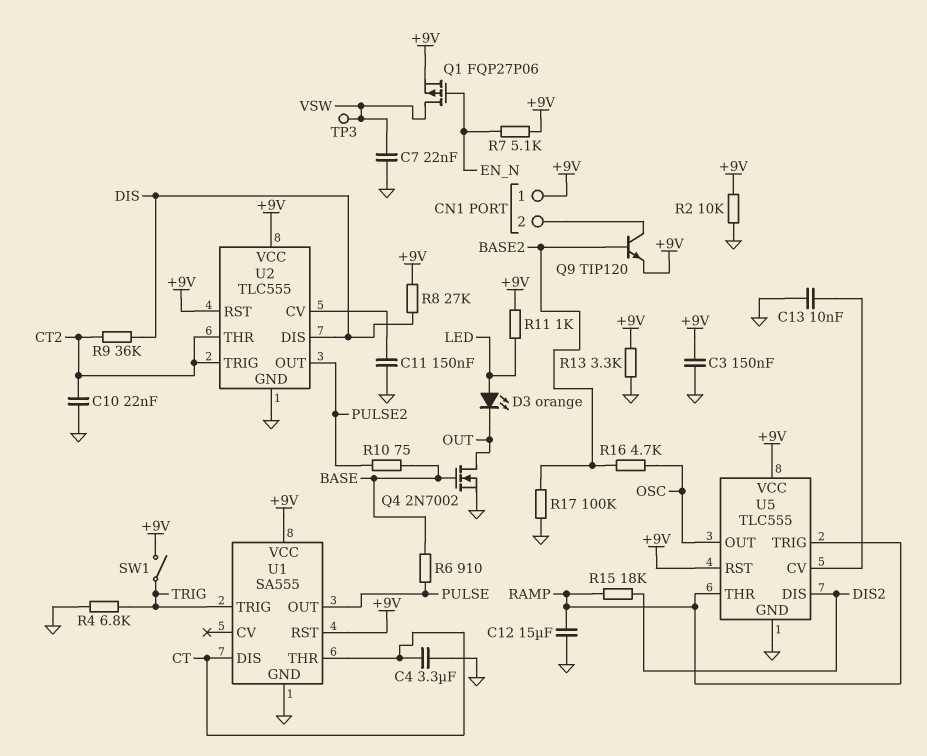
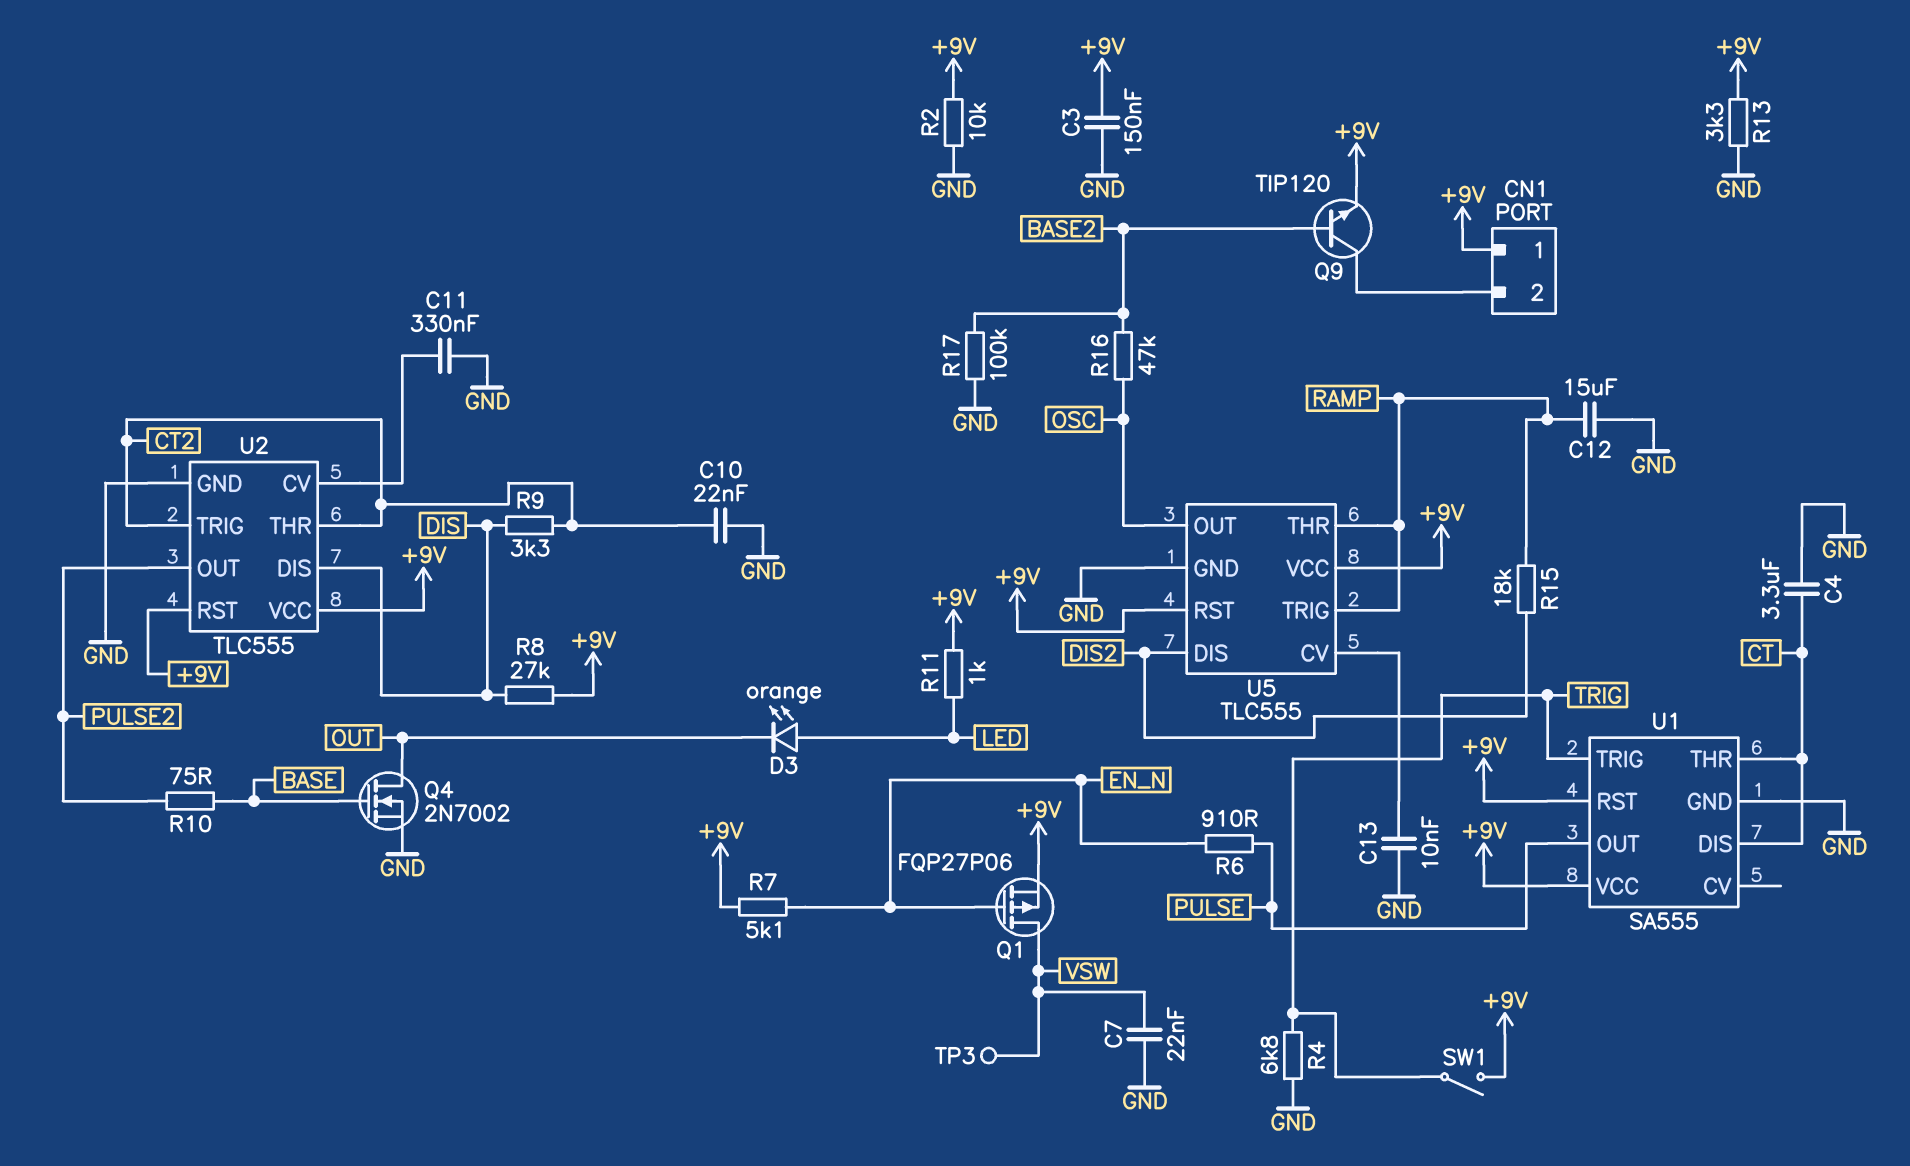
C11: 150nF (GND, U2/CV) -> 330nF (GND, U2/CV)
R6: 910 (BASE, PULSE) -> 910 (EN_N, PULSE)
R9: 36k (CT2, DIS) -> 3.3k (CT2, DIS)
R16: 4.7k (BASE2, OSC) -> 47k (BASE2, OSC)

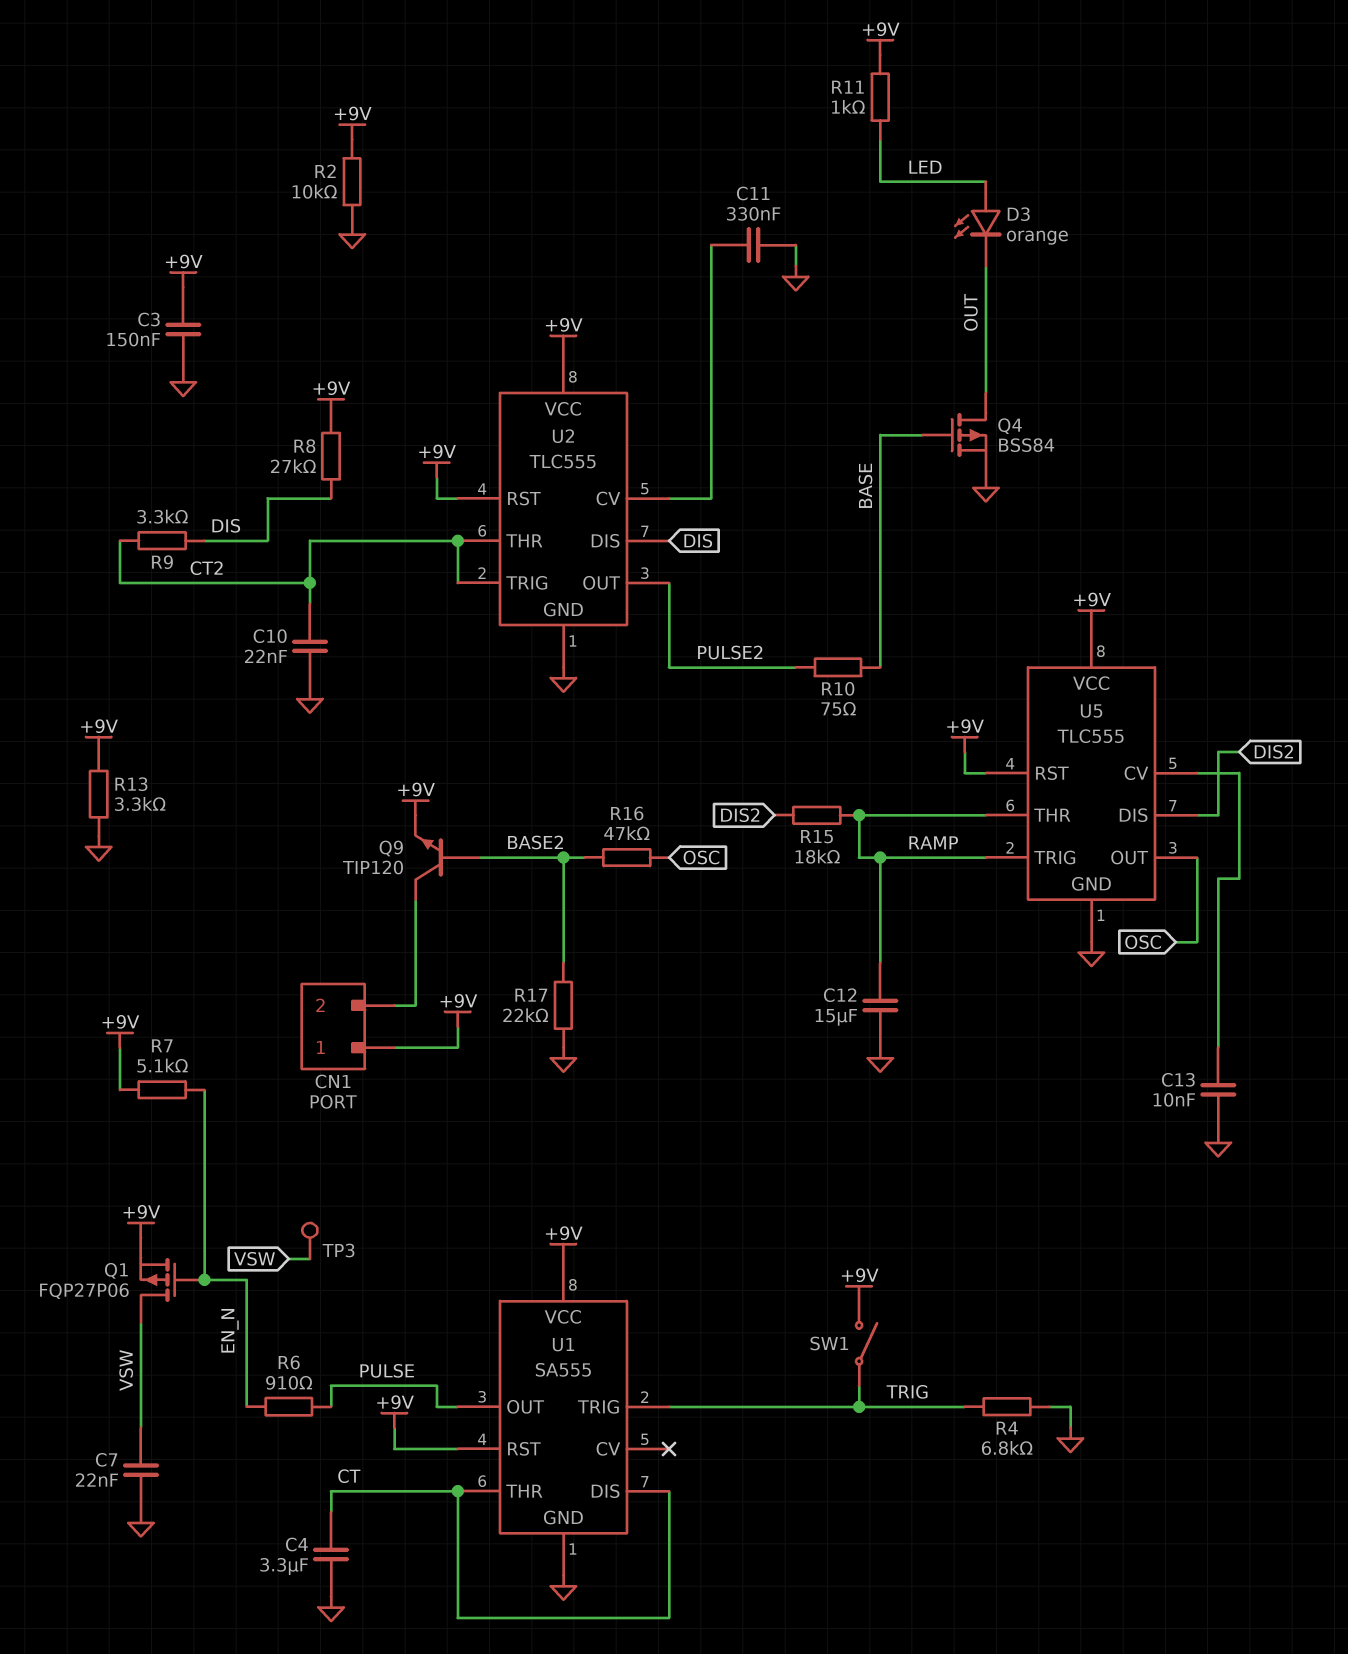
Q4: NMOS 2N7002 (G BASE, D OUT, S GND) -> PMOS BSS84 (G BASE, D OUT, S GND)
R17: 100k (BASE2, GND) -> 22k (BASE2, GND)

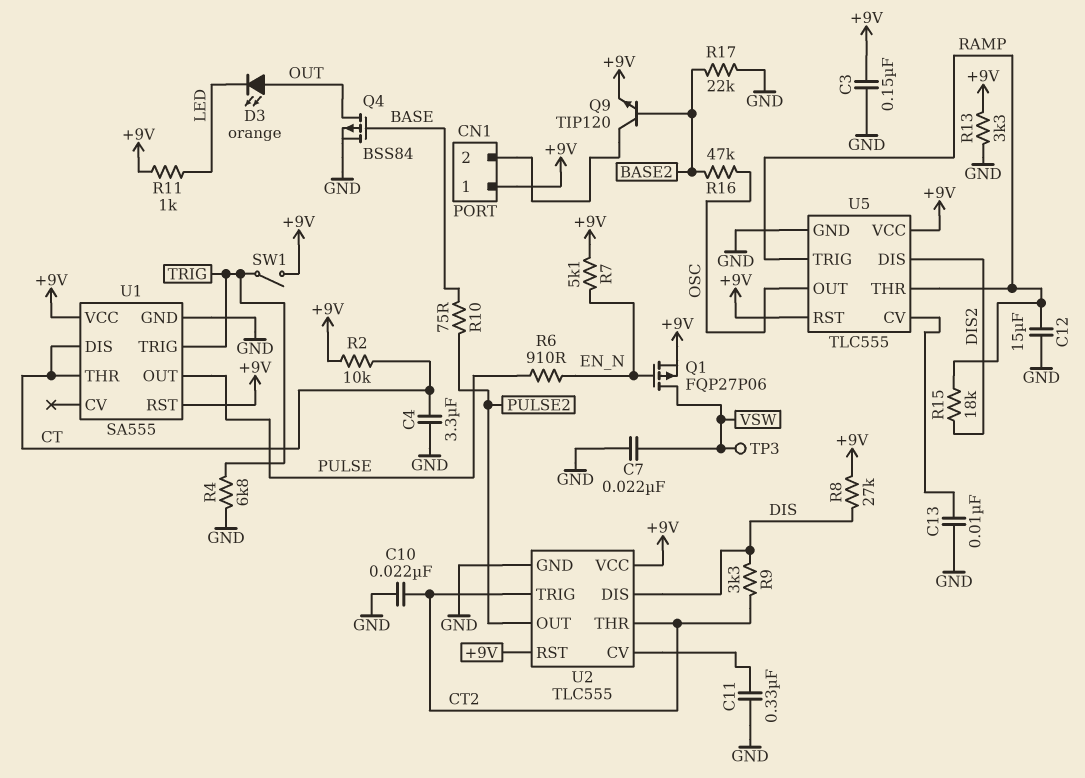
D3: LED orange (A LED, K OUT) -> LED orange (A OUT, K LED)
R2: 10k (+9V, GND) -> 10k (+9V, CT)

